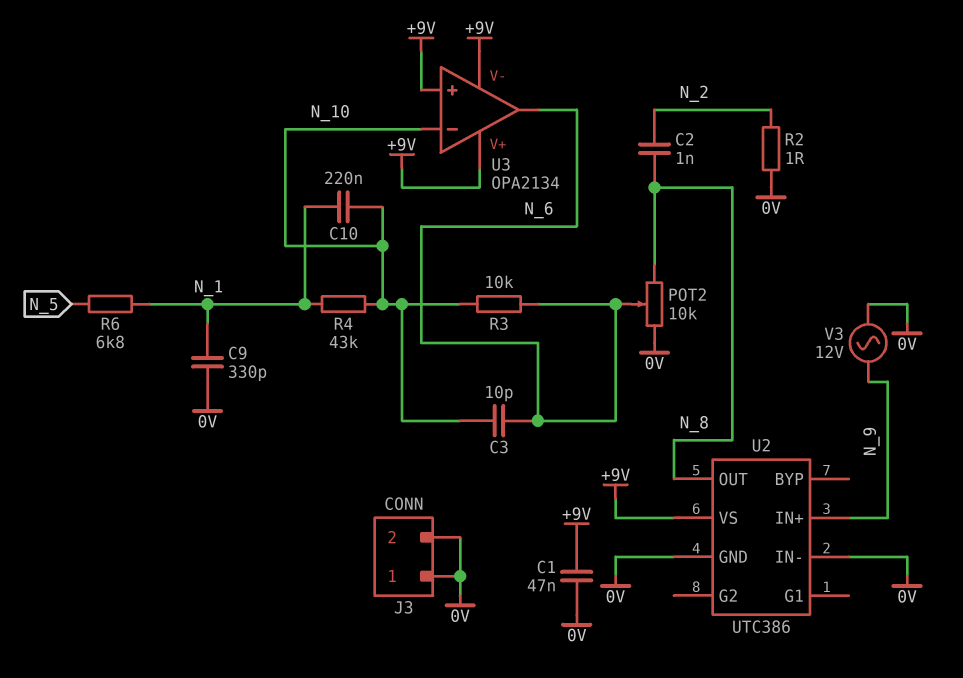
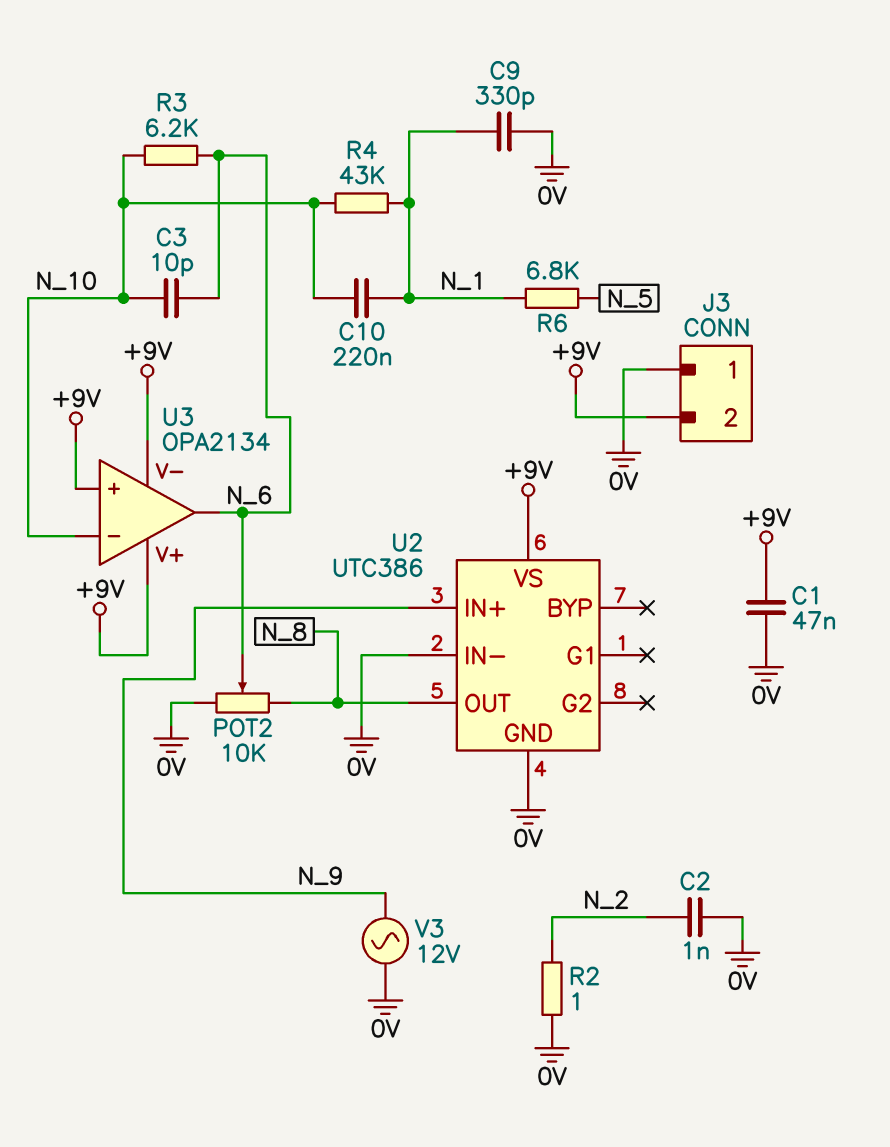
C2: 1nF (N_2, N_8) -> 1nF (0V, N_2)
J3 pin 2: 0V -> +9V
R3: 10k (N_6, N_10) -> 6.2k (N_6, N_10)

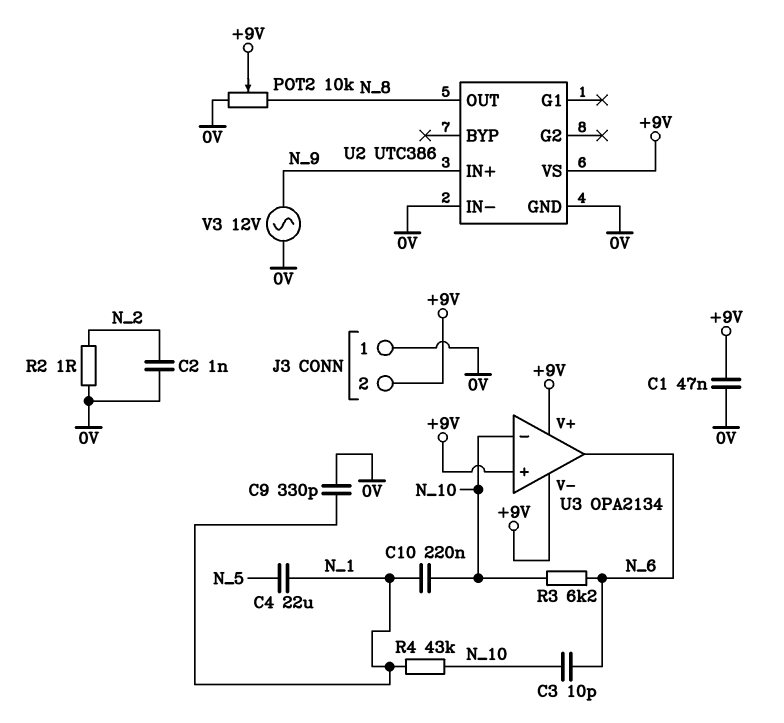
C4: none -> 22uF (N_1, N_5)
POT2: 10k (0V, N_8, wiper N_6) -> 10k (0V, N_8, wiper +9V)
R6: 6.8k (N_1, N_5) -> none

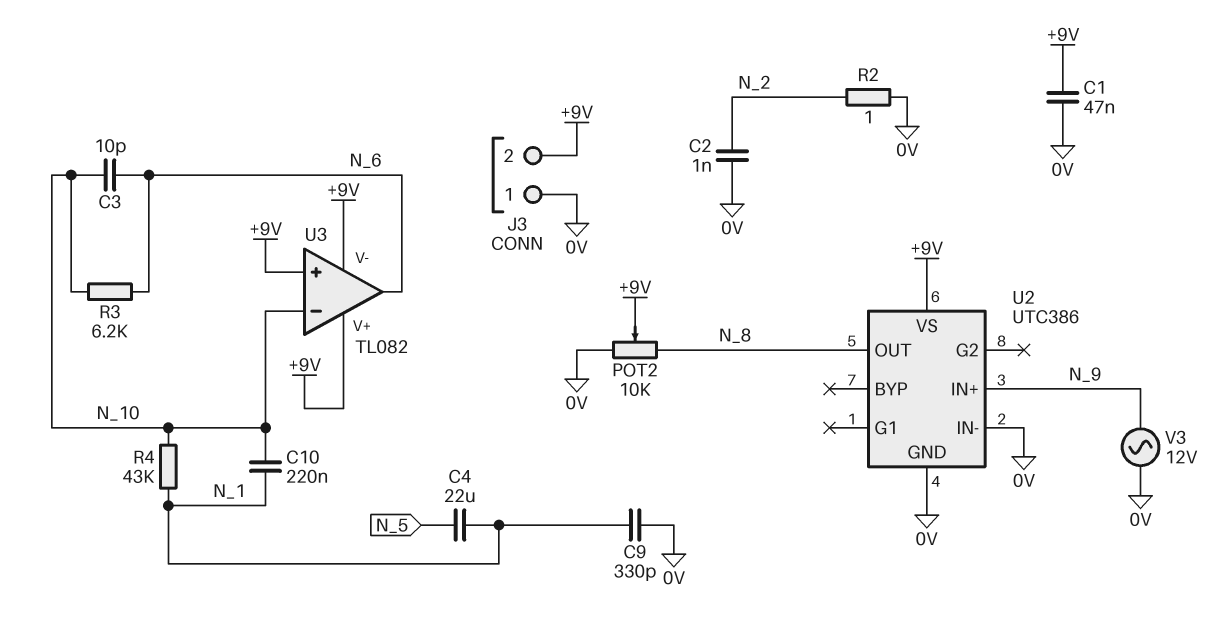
U3: OPA2134 -> TL082

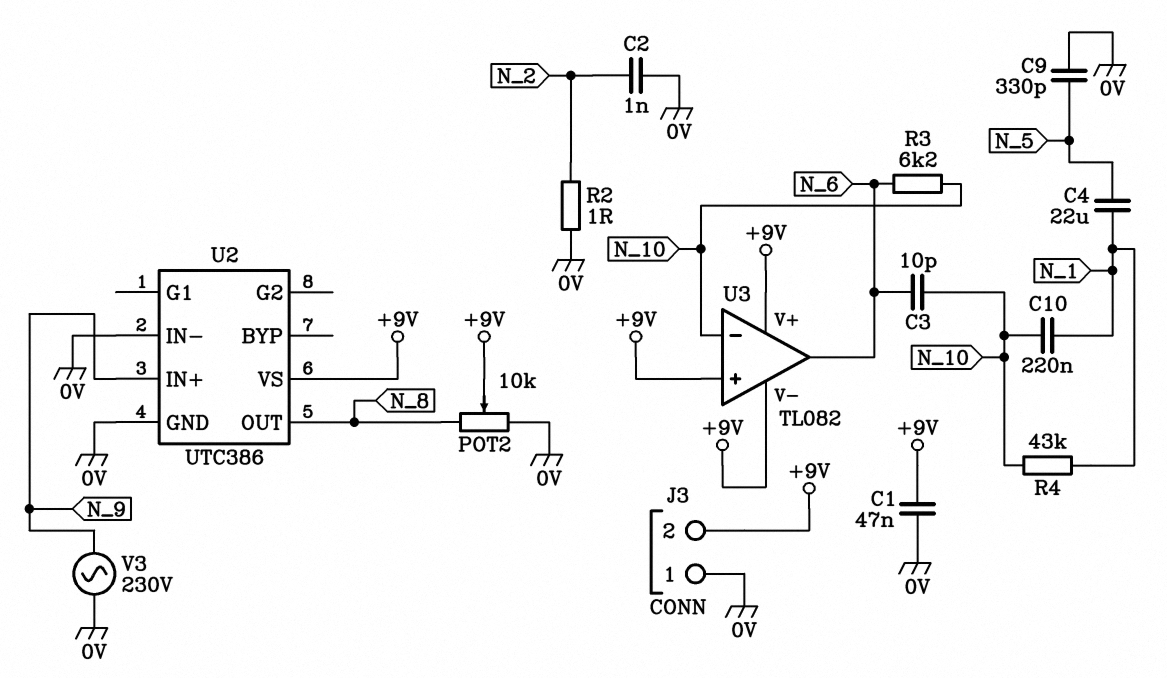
C9: 330pF (0V, N_1) -> 330pF (0V, N_5)
V3: AC 12V (0V, N_9) -> AC 230V (0V, N_9)

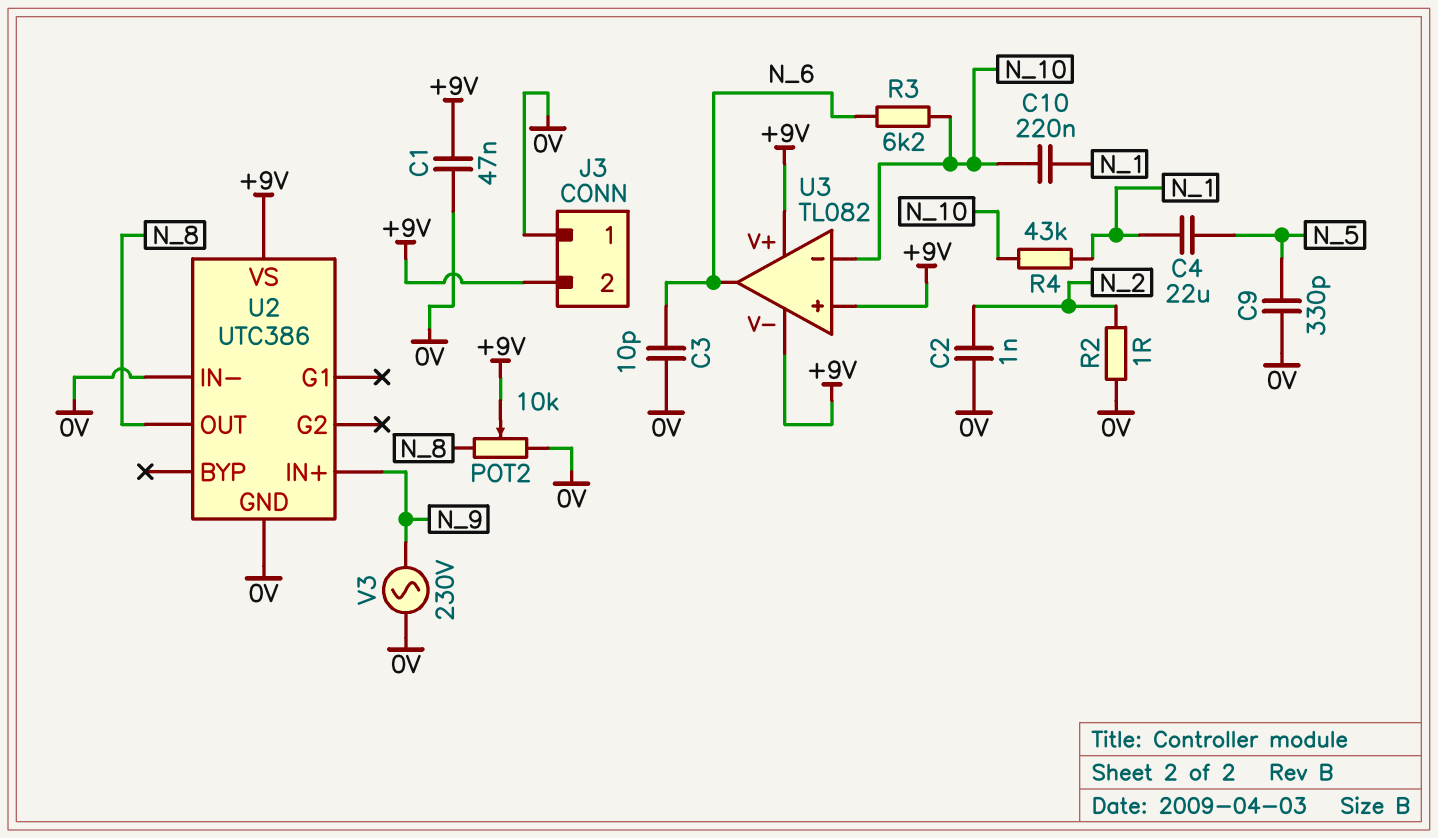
C3: 10pF (N_6, N_10) -> 10pF (0V, N_6)

